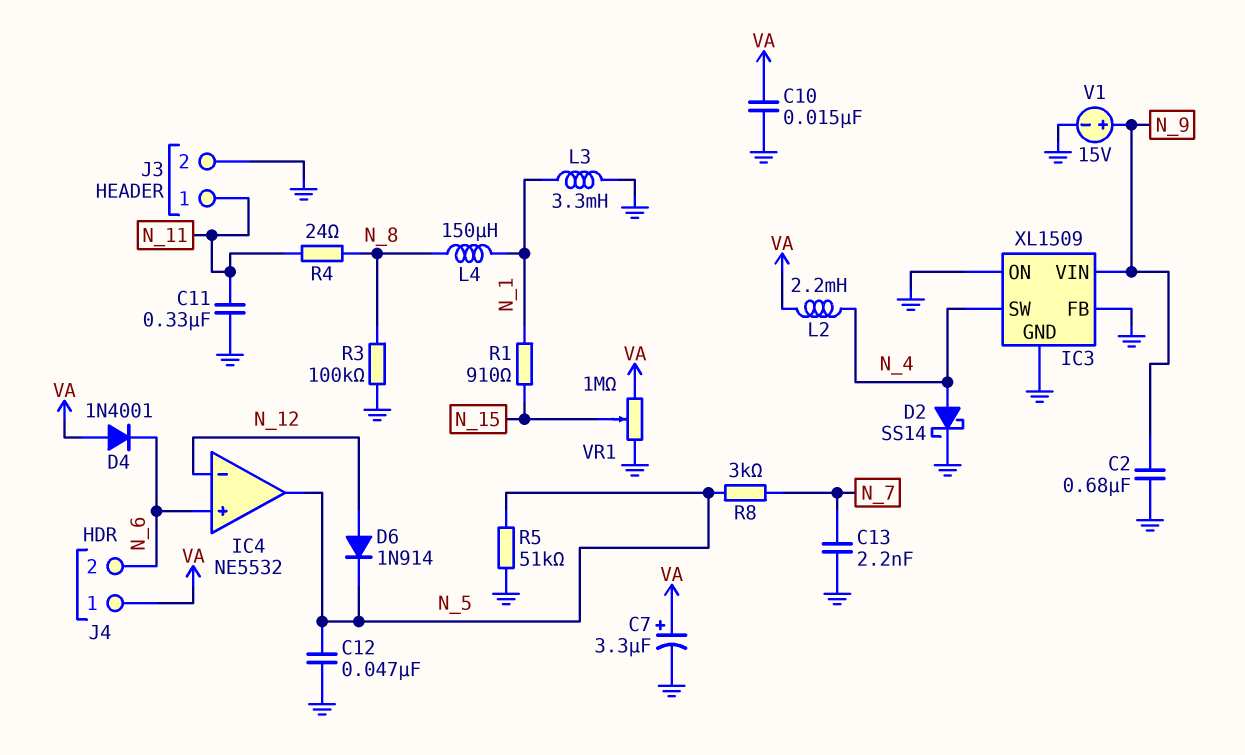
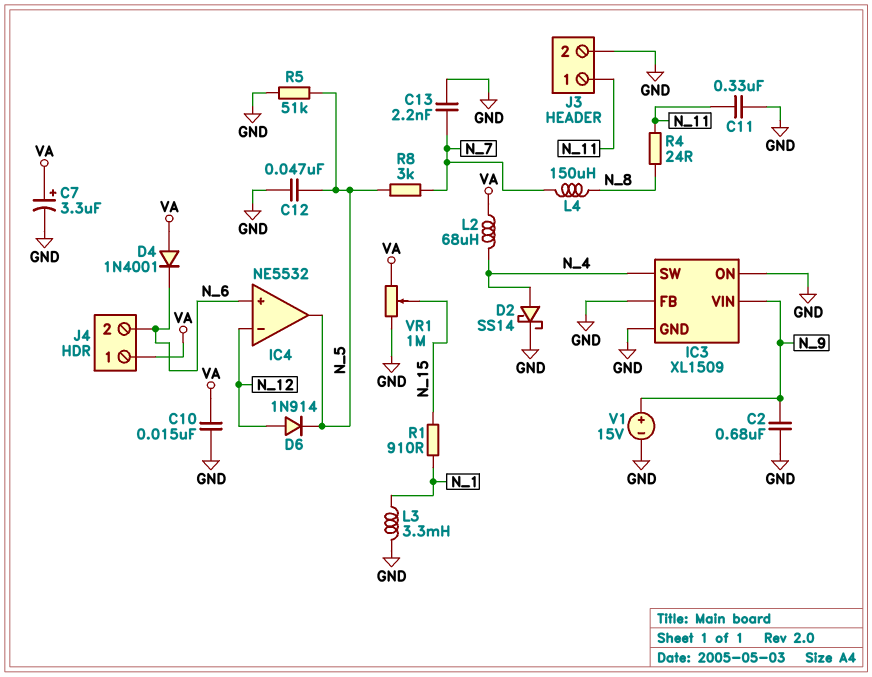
L2: 2.2mH (N_4, VA) -> 68uH (N_4, VA)
L4: 150uH (N_1, N_8) -> 150uH (N_7, N_8)
R3: 100k (GND, N_8) -> none

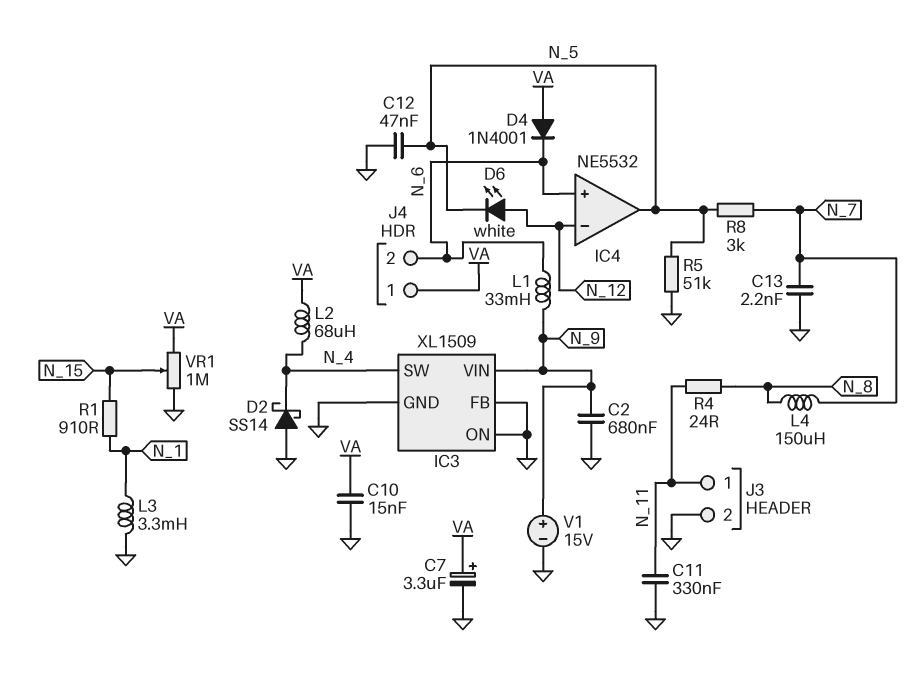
D2: schottky SS14 (A N_4, K GND) -> schottky SS14 (A GND, K N_4)
D6: diode 1N914 (A N_12, K N_5) -> LED white (A N_12, K N_5)
L1: none -> 33mH (N_6, N_9)

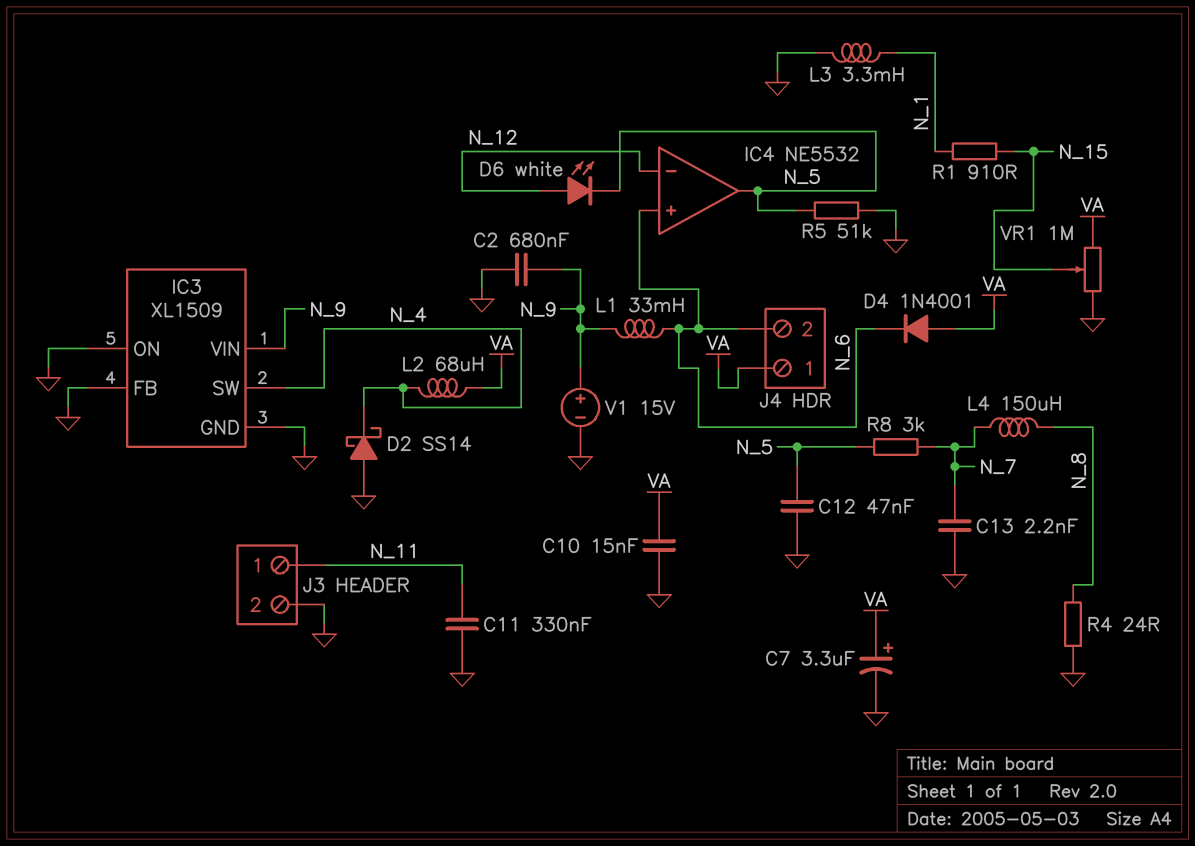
R4: 24 (N_8, N_11) -> 24 (GND, N_8)

